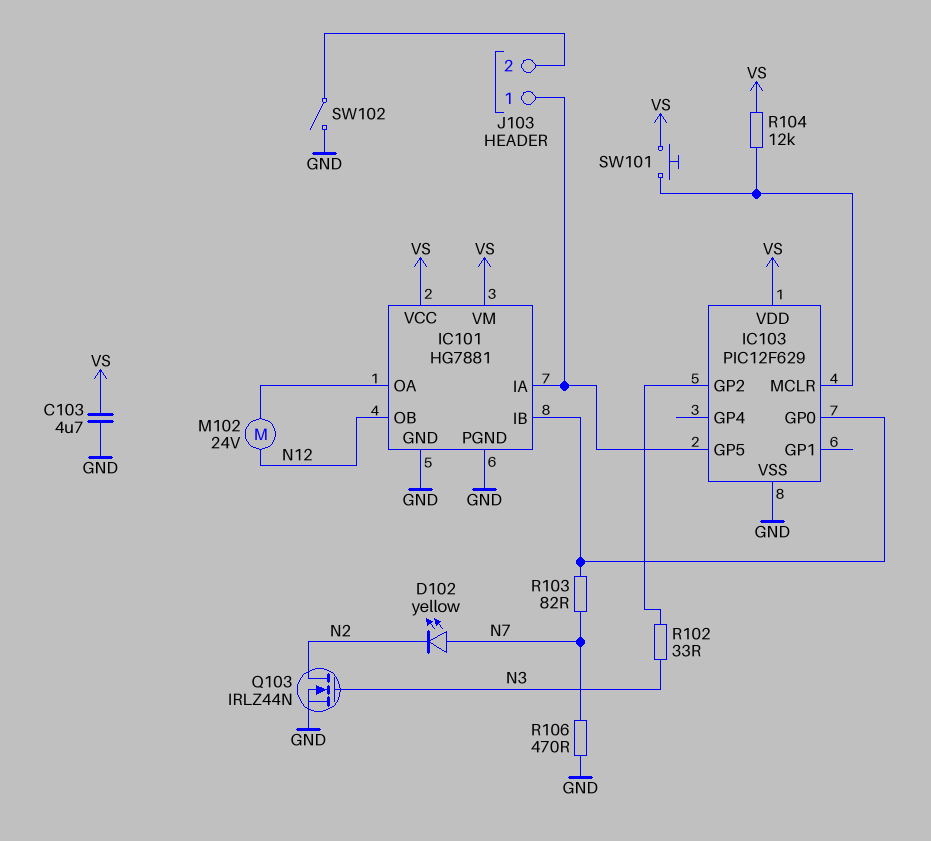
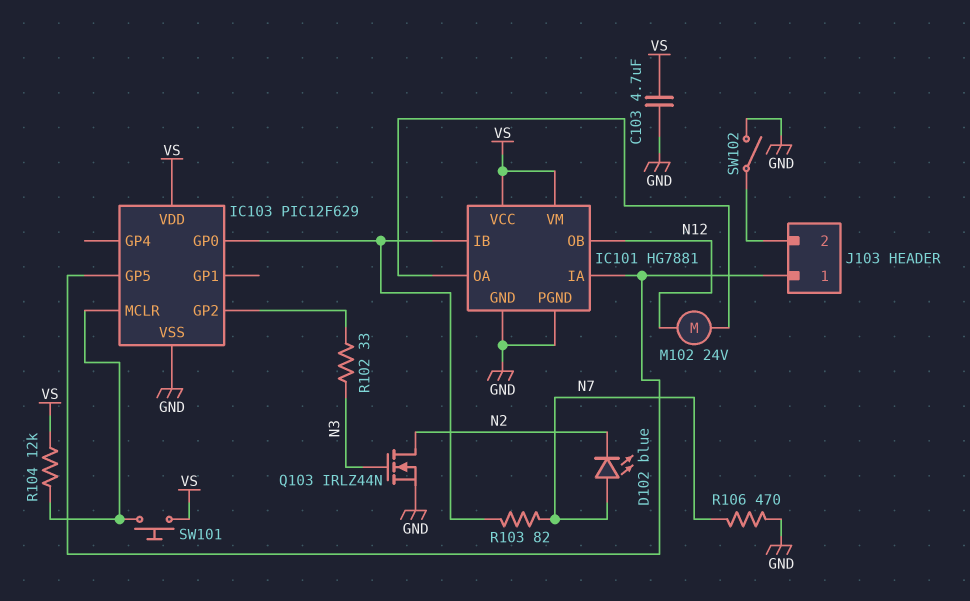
D102: LED yellow (A N7, K N2) -> LED blue (A N7, K N2)

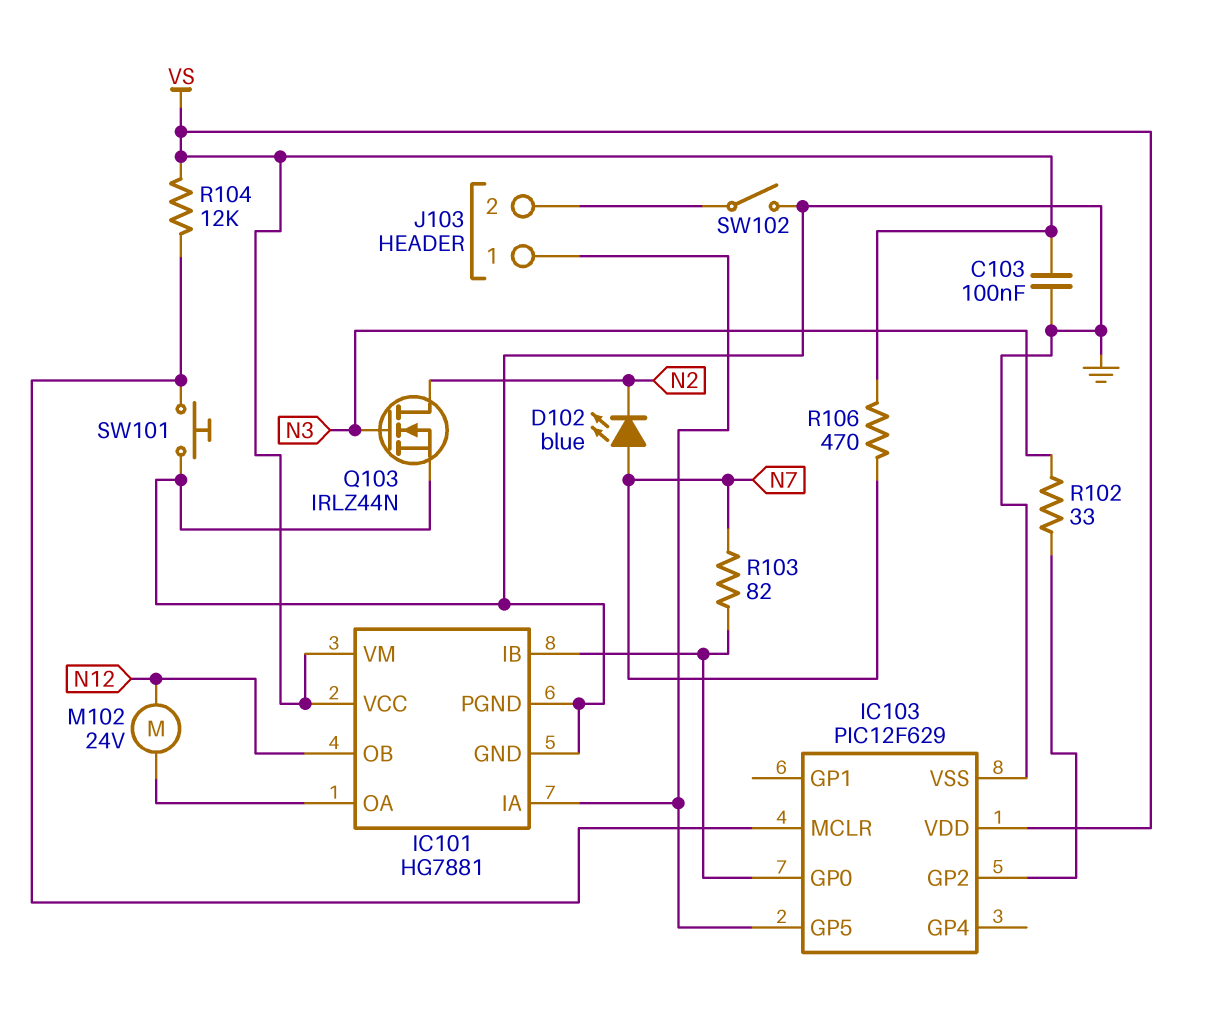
C103: 4.7uF (GND, VS) -> 100nF (GND, VS)
R106: 470 (GND, N7) -> 470 (N7, VS)
SW101: button (IC103/MCLR, VS) -> button (GND, IC103/MCLR)

